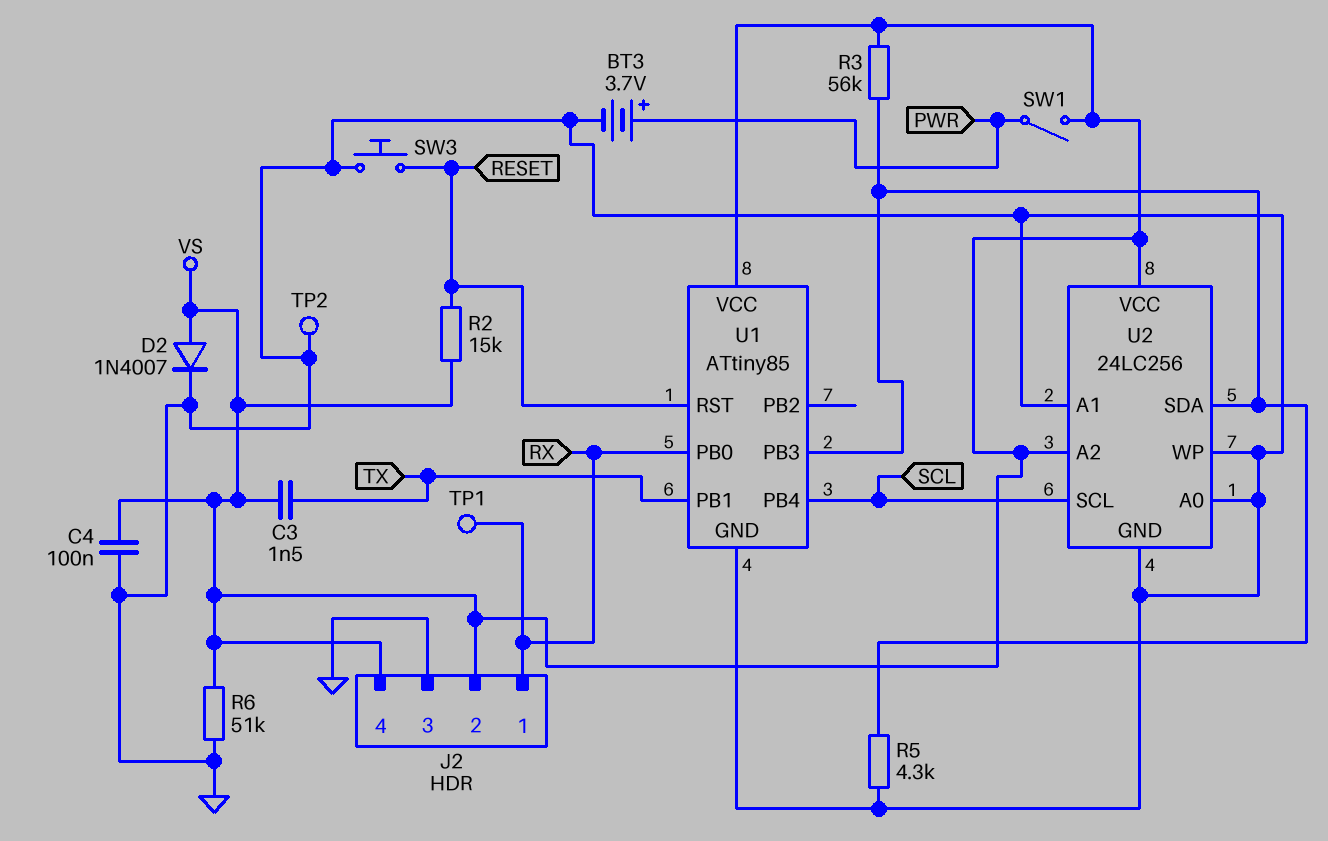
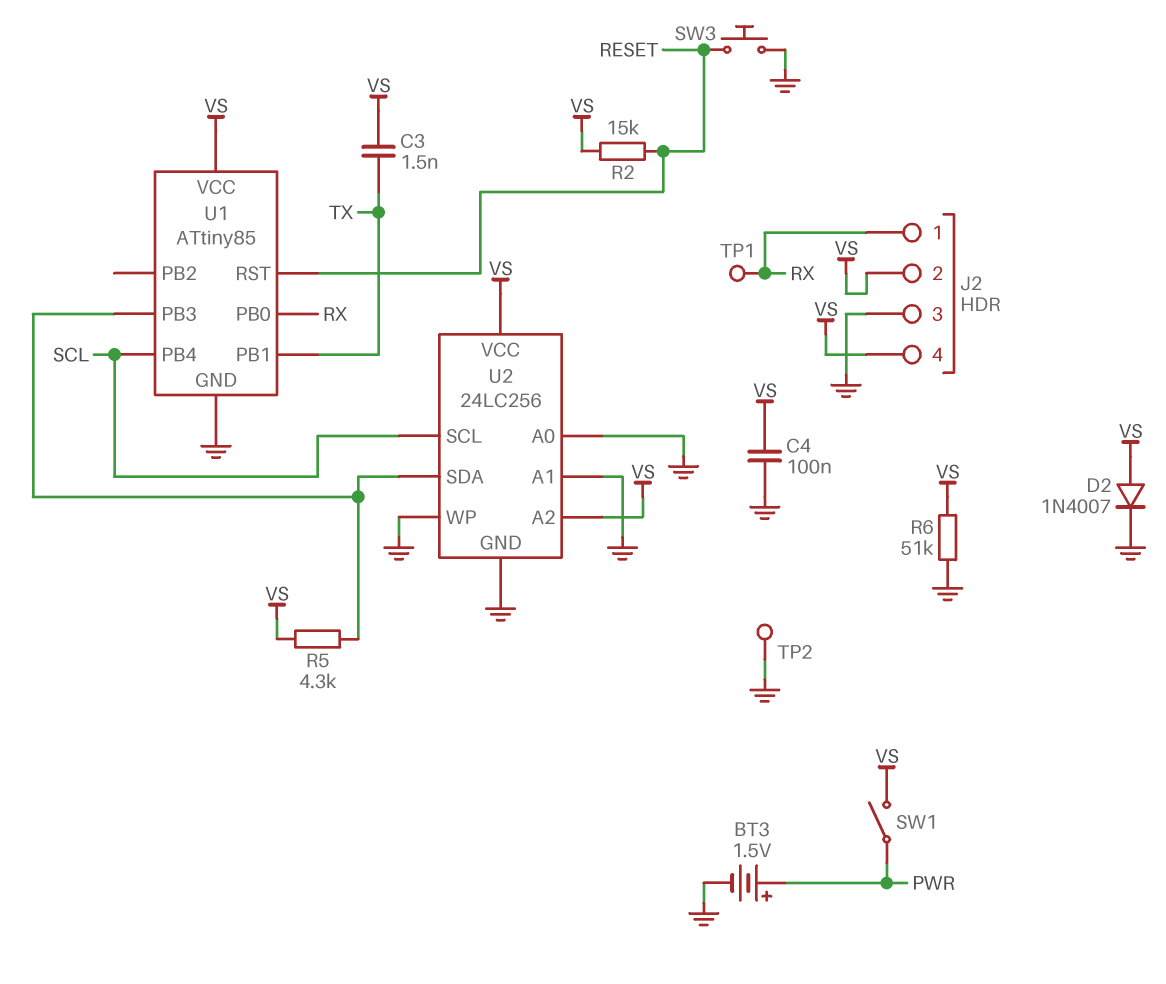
BT3: 3.7V (plus PWR, minus GND) -> 1.5V (plus PWR, minus GND)
R3: 56k (U1/PB3, VS) -> none
R5: 4.3k (GND, U1/PB3) -> 4.3k (U1/PB3, VS)

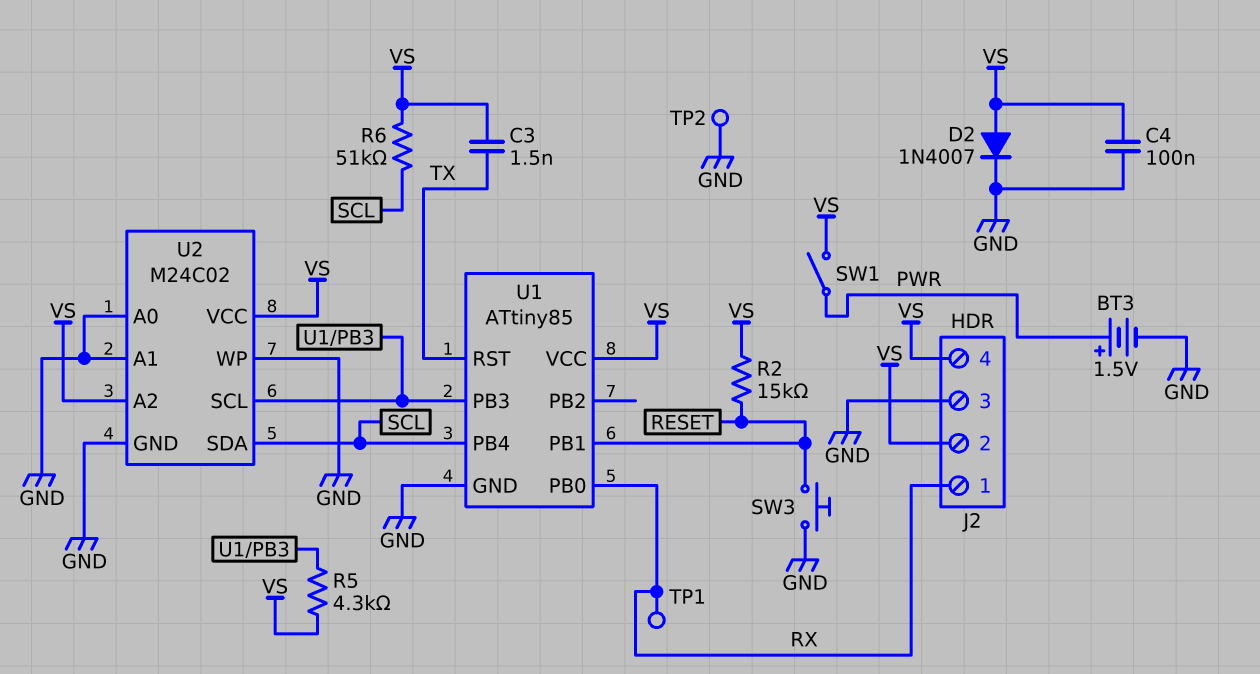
R6: 51k (GND, VS) -> 51k (SCL, VS)
U1 pin PB1: TX -> RESET
U1 pin RST: RESET -> TX
U2: 24LC256 -> M24C02
U2 pin SCL: SCL -> U1/PB3
U2 pin SDA: U1/PB3 -> SCL

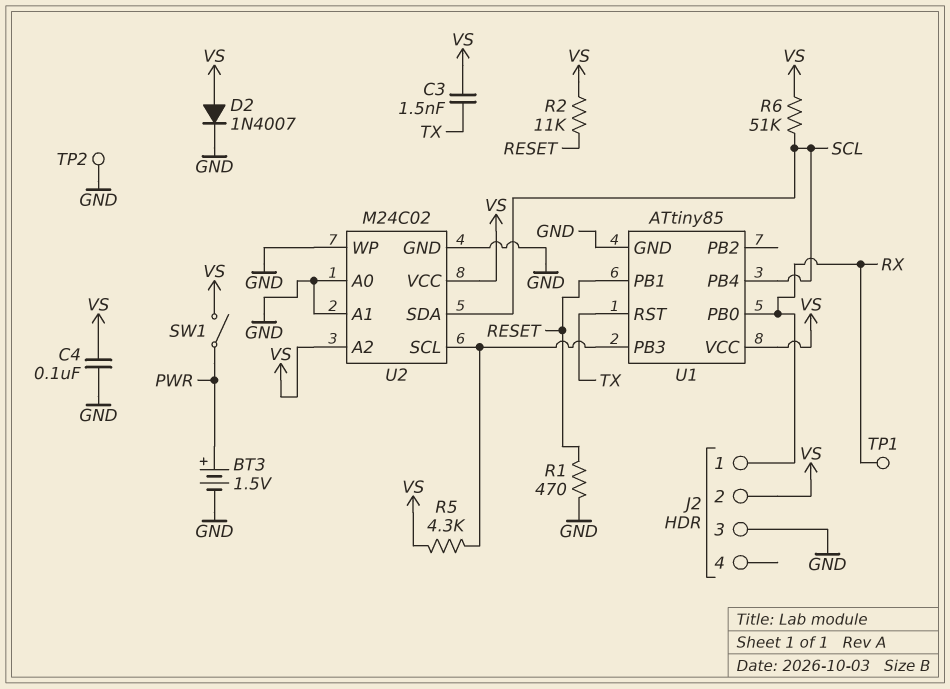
J2 pin 4: VS -> none
R1: none -> 470 (GND, RESET)
R2: 15k (RESET, VS) -> 11k (RESET, VS)
SW3: button (GND, RESET) -> none

